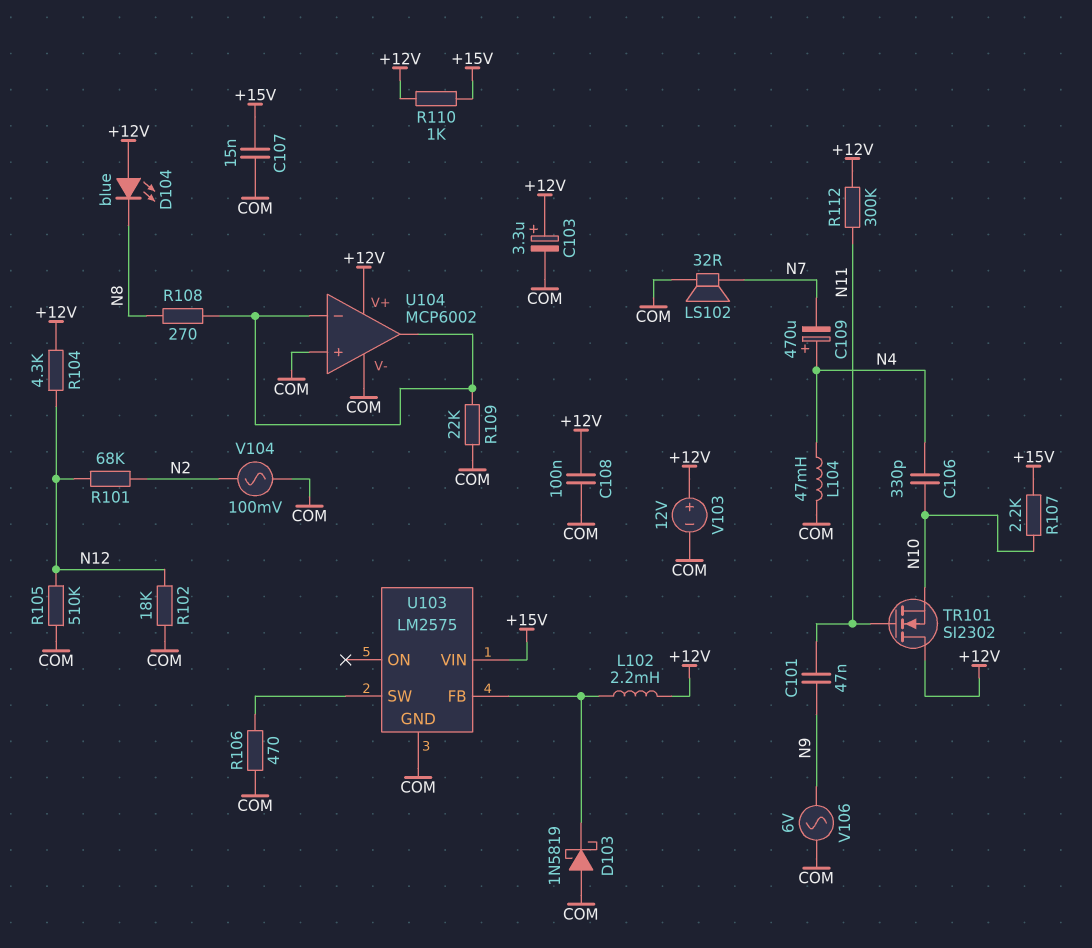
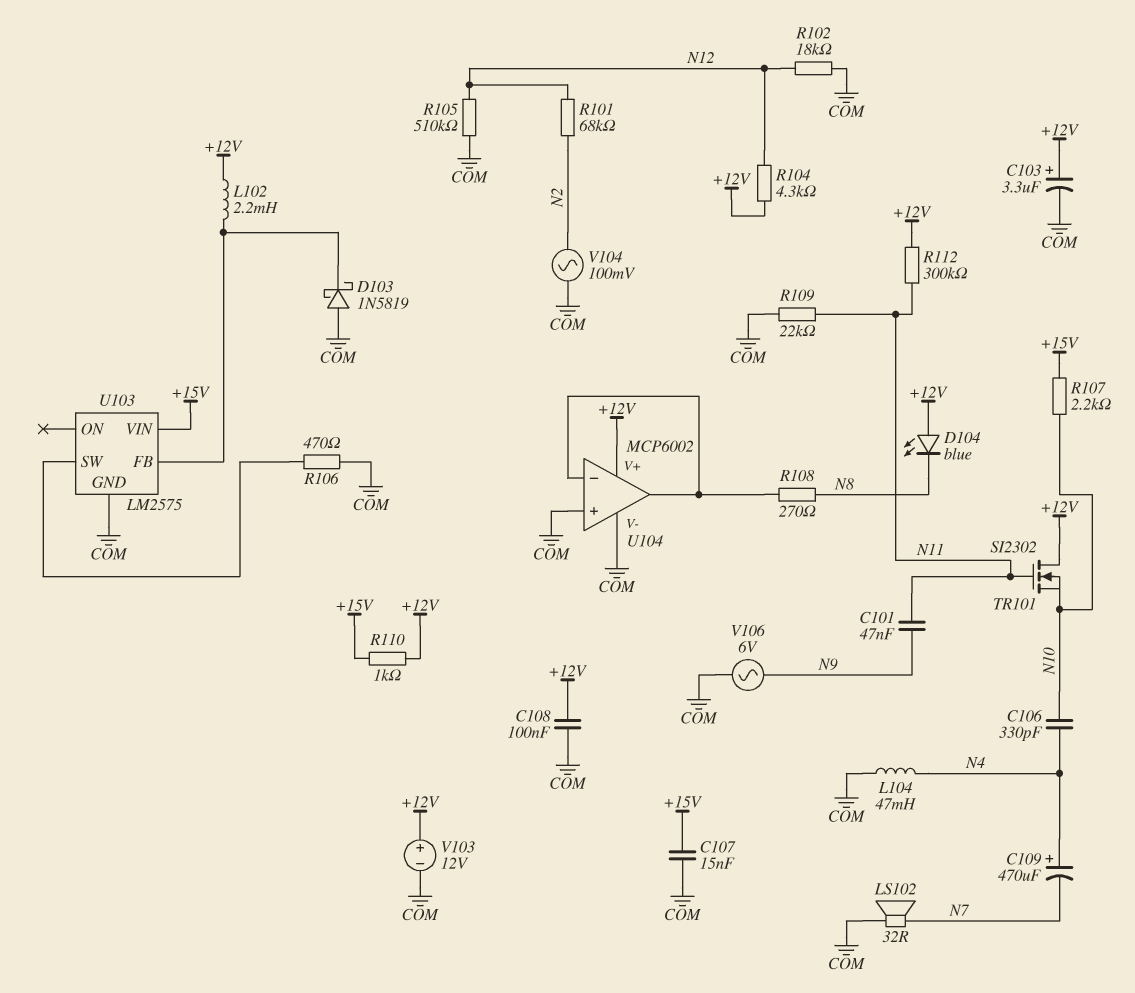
R109: 22k (COM, U104/in-) -> 22k (COM, N11)

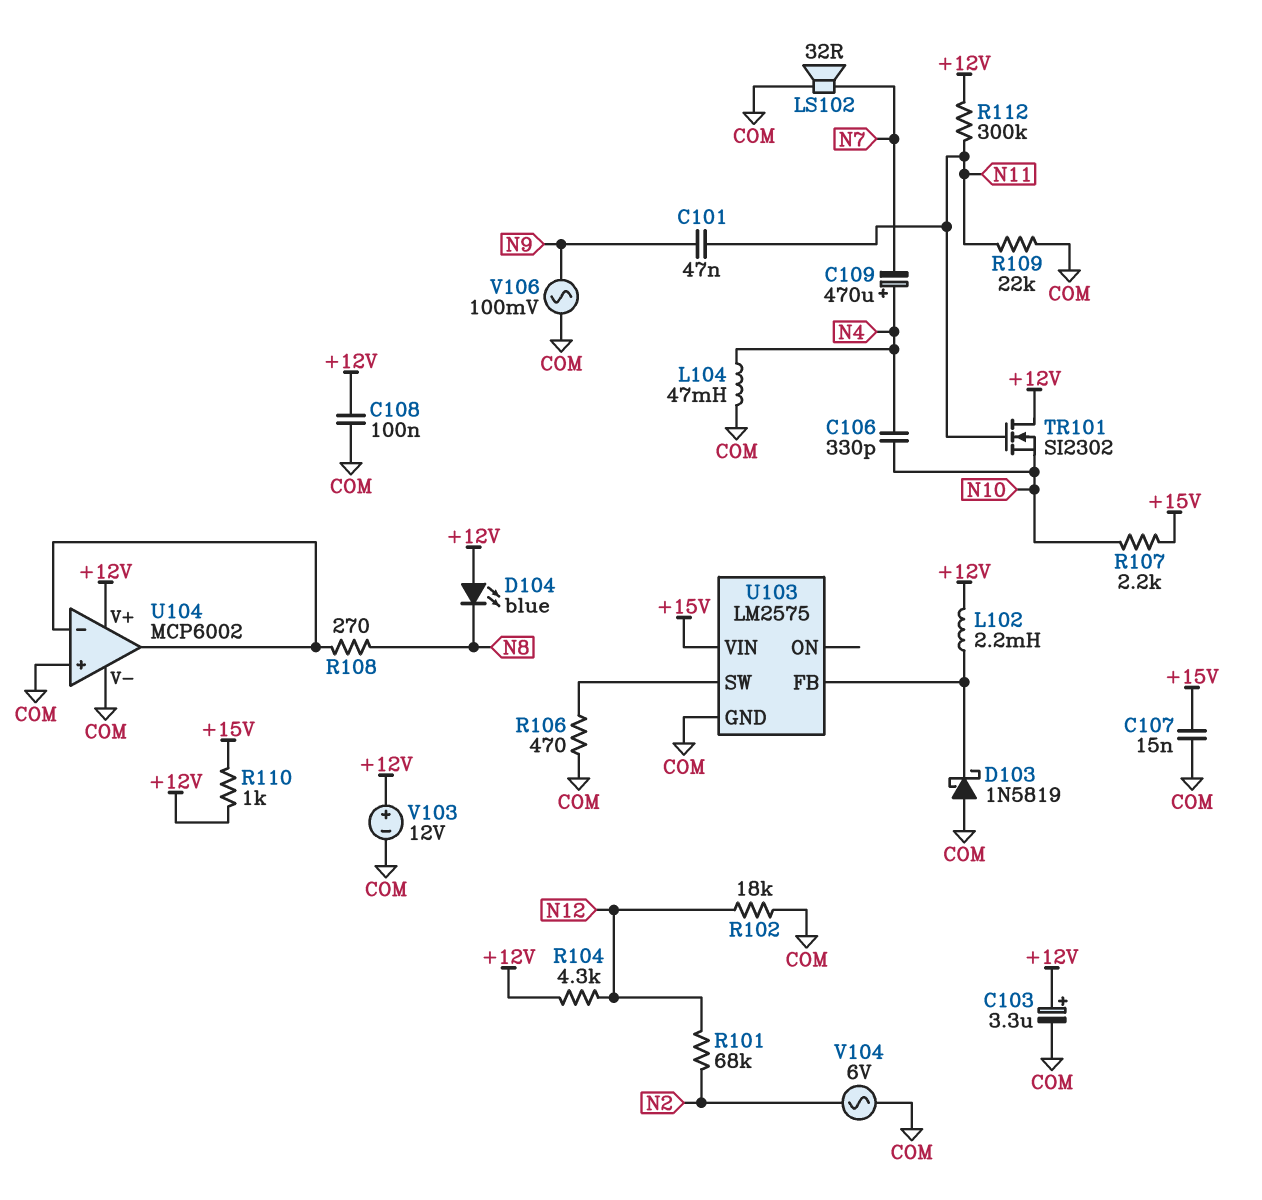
R105: 510k (COM, N12) -> none
V104: AC 100mV (COM, N2) -> AC 6V (COM, N2)
V106: AC 6V (COM, N9) -> AC 100mV (COM, N9)

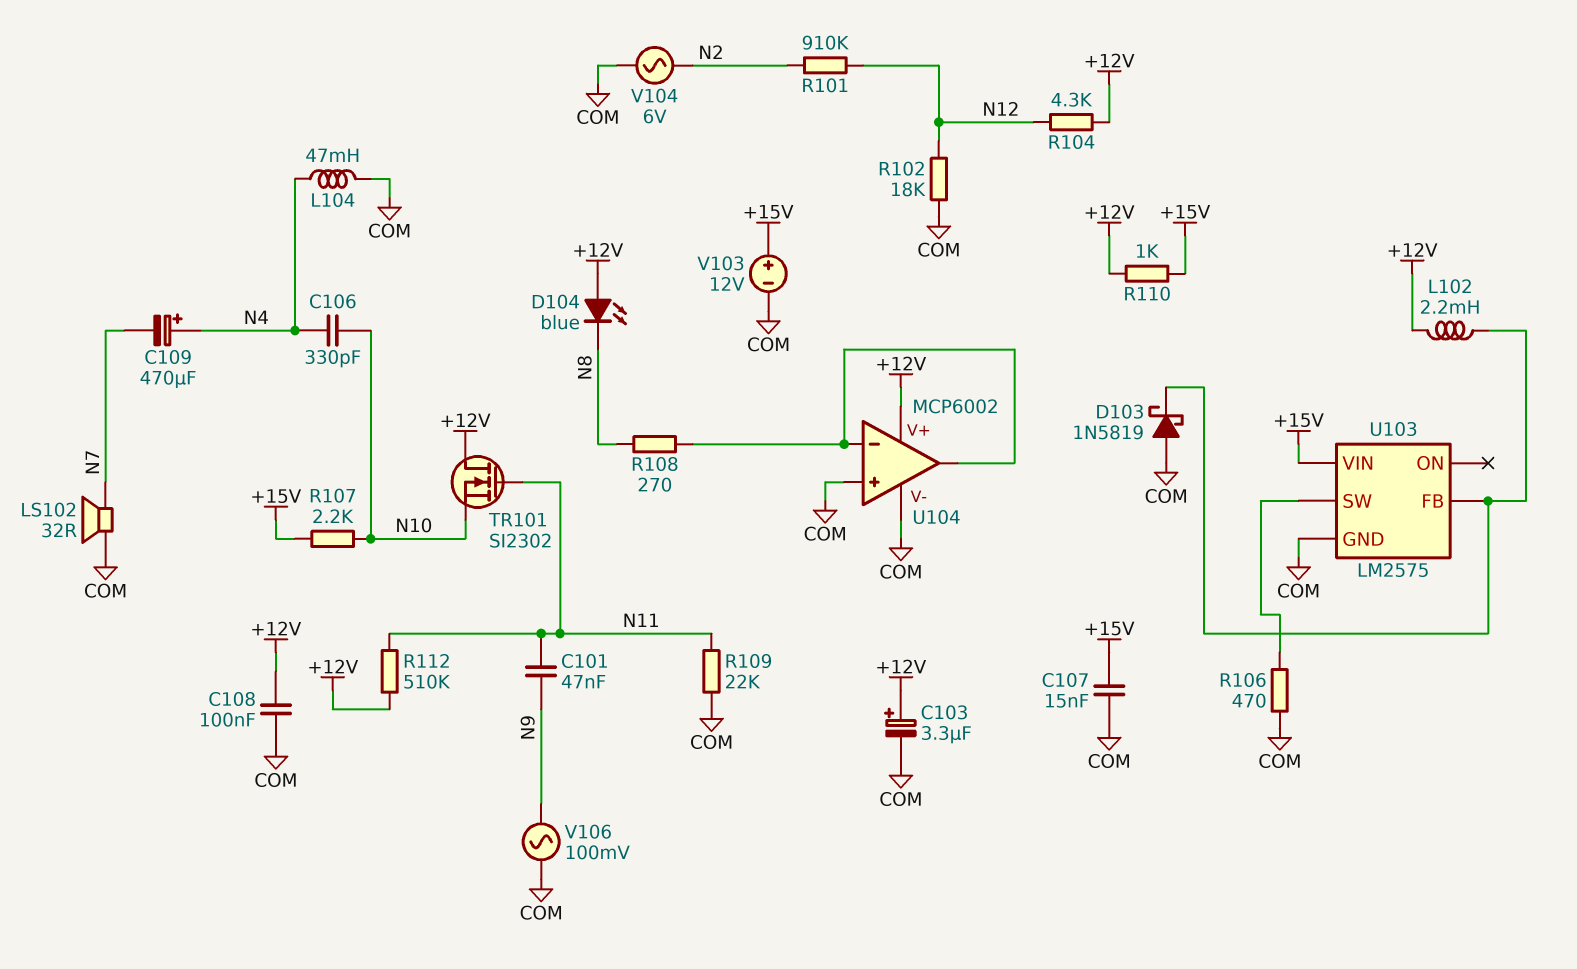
R101: 68k (N2, N12) -> 910k (N2, N12)
R112: 300k (+12V, N11) -> 510k (+12V, N11)
V103: 12V (plus +12V, minus COM) -> 12V (plus +15V, minus COM)

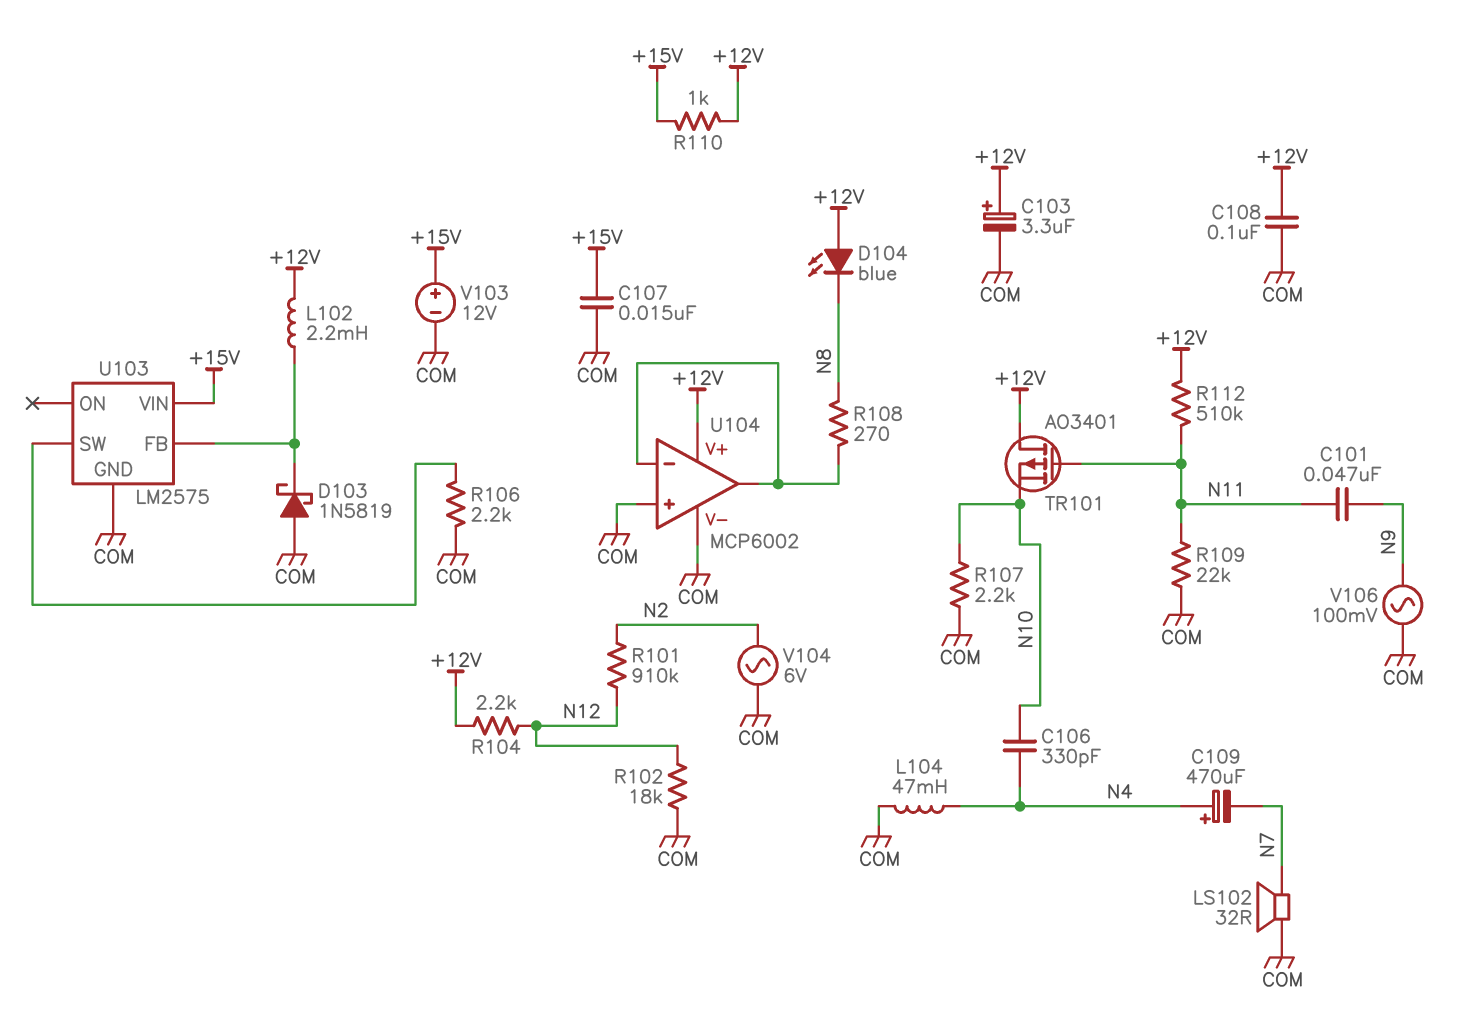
R104: 4.3k (+12V, N12) -> 2.2k (+12V, N12)
R106: 470 (COM, U103/SW) -> 2.2k (COM, U103/SW)
R107: 2.2k (+15V, N10) -> 2.2k (COM, N10)
TR101: NMOS SI2302 (G N11, D +12V, S N10) -> PMOS AO3401 (G N11, D +12V, S N10)

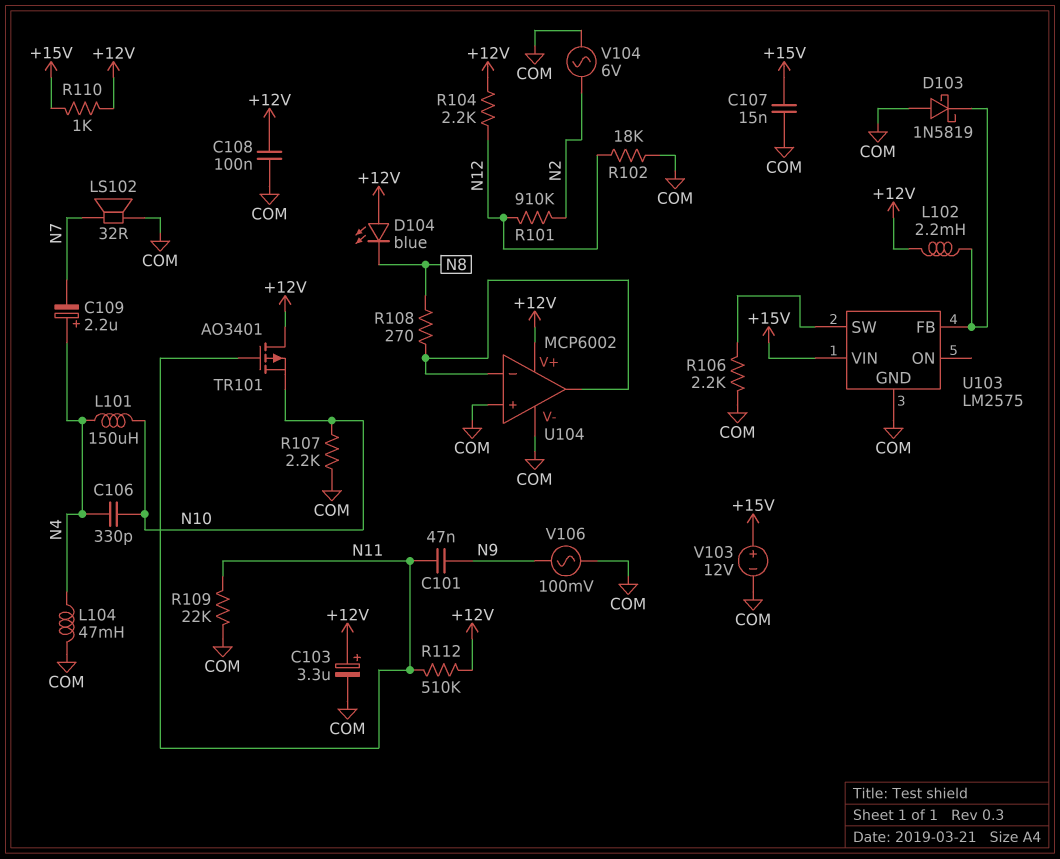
C109: 470uF (plus N4, minus N7) -> 2.2uF (plus N4, minus N7)
L101: none -> 150uH (N4, N10)

